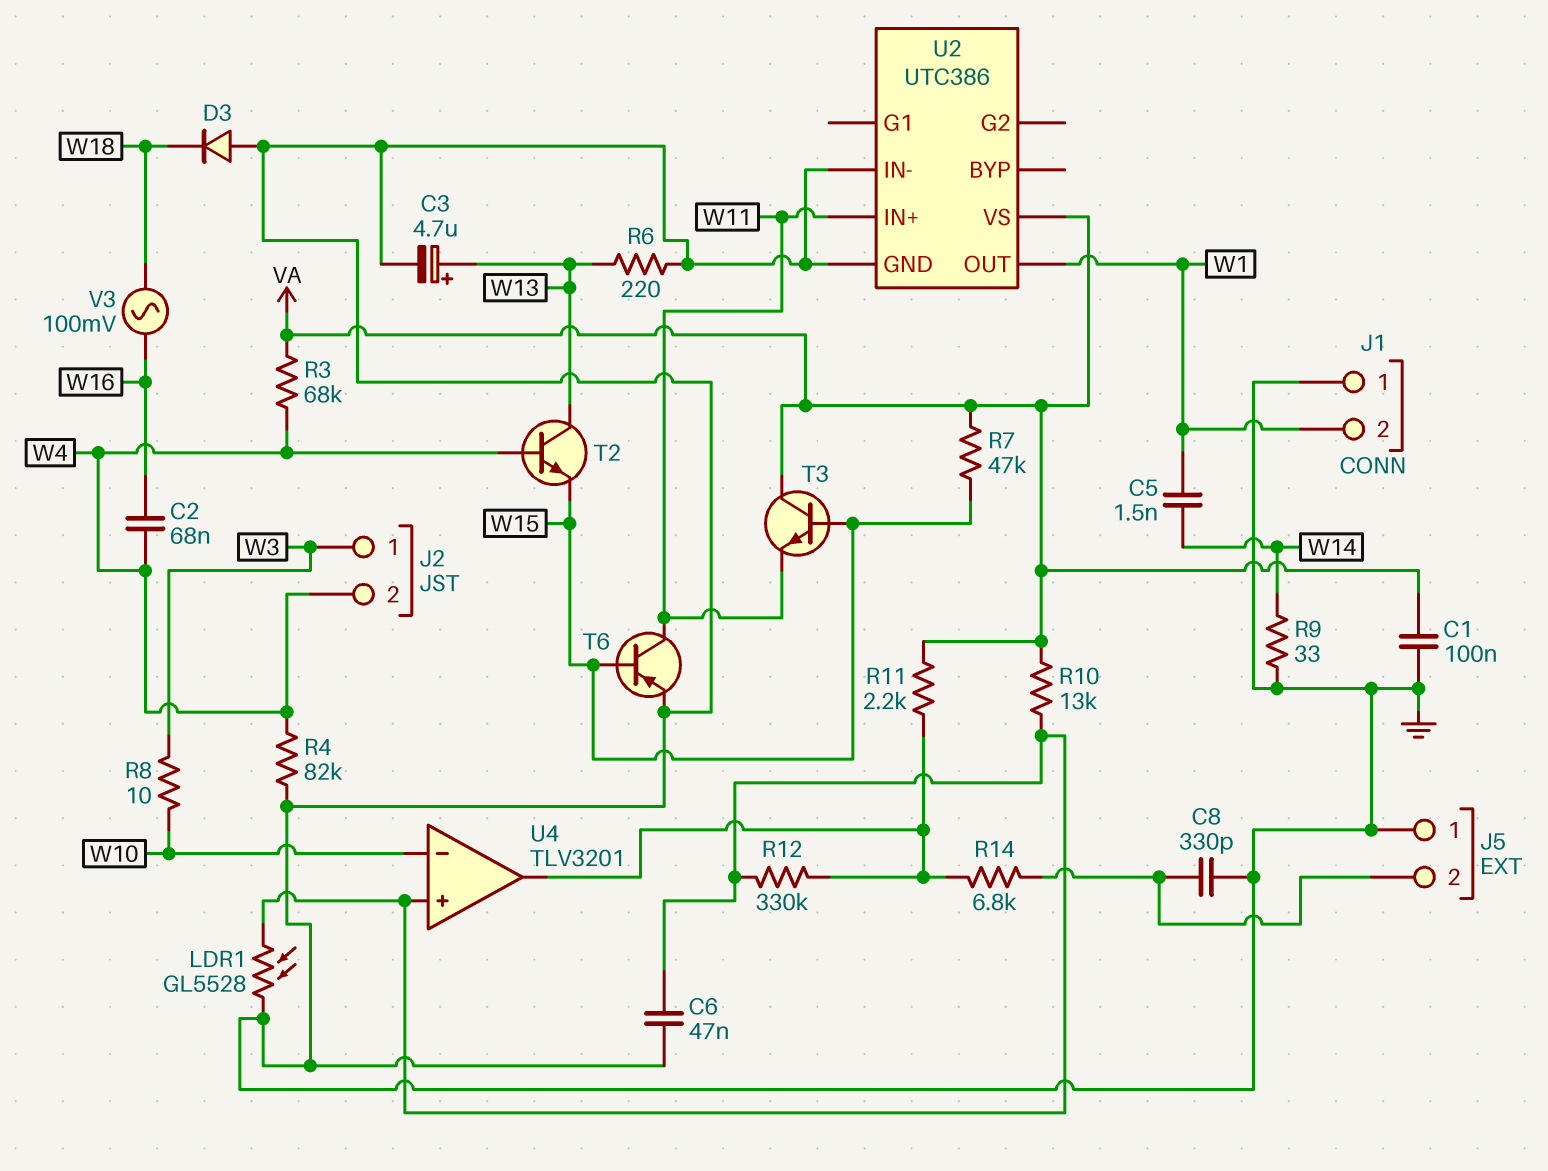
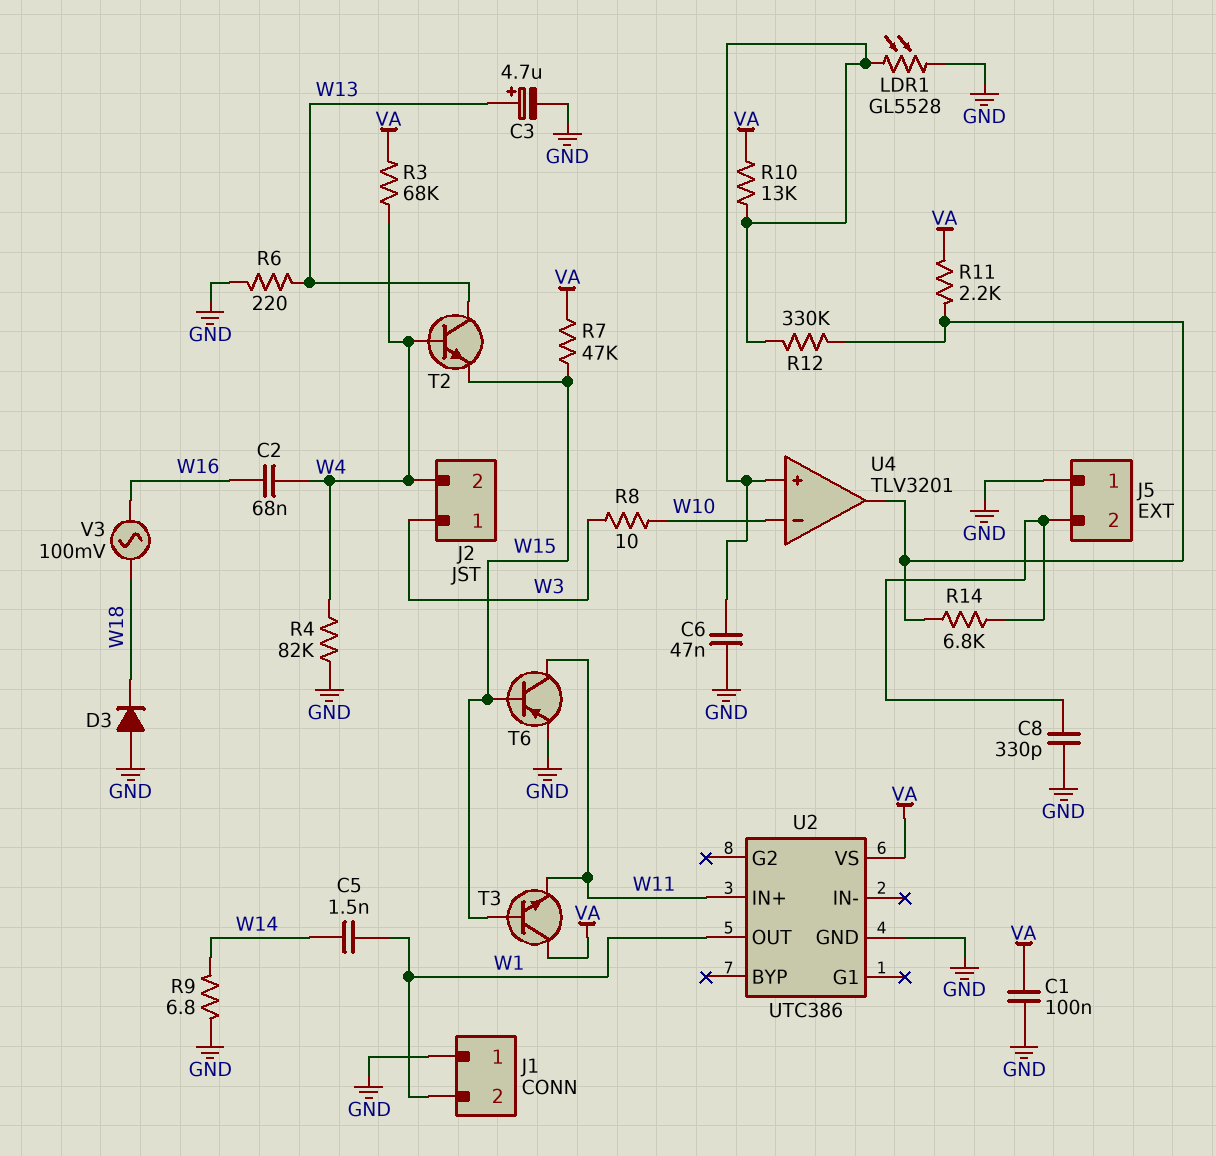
R9: 33 (GND, W14) -> 6.8 (GND, W14)
U2 pin IN-: GND -> none

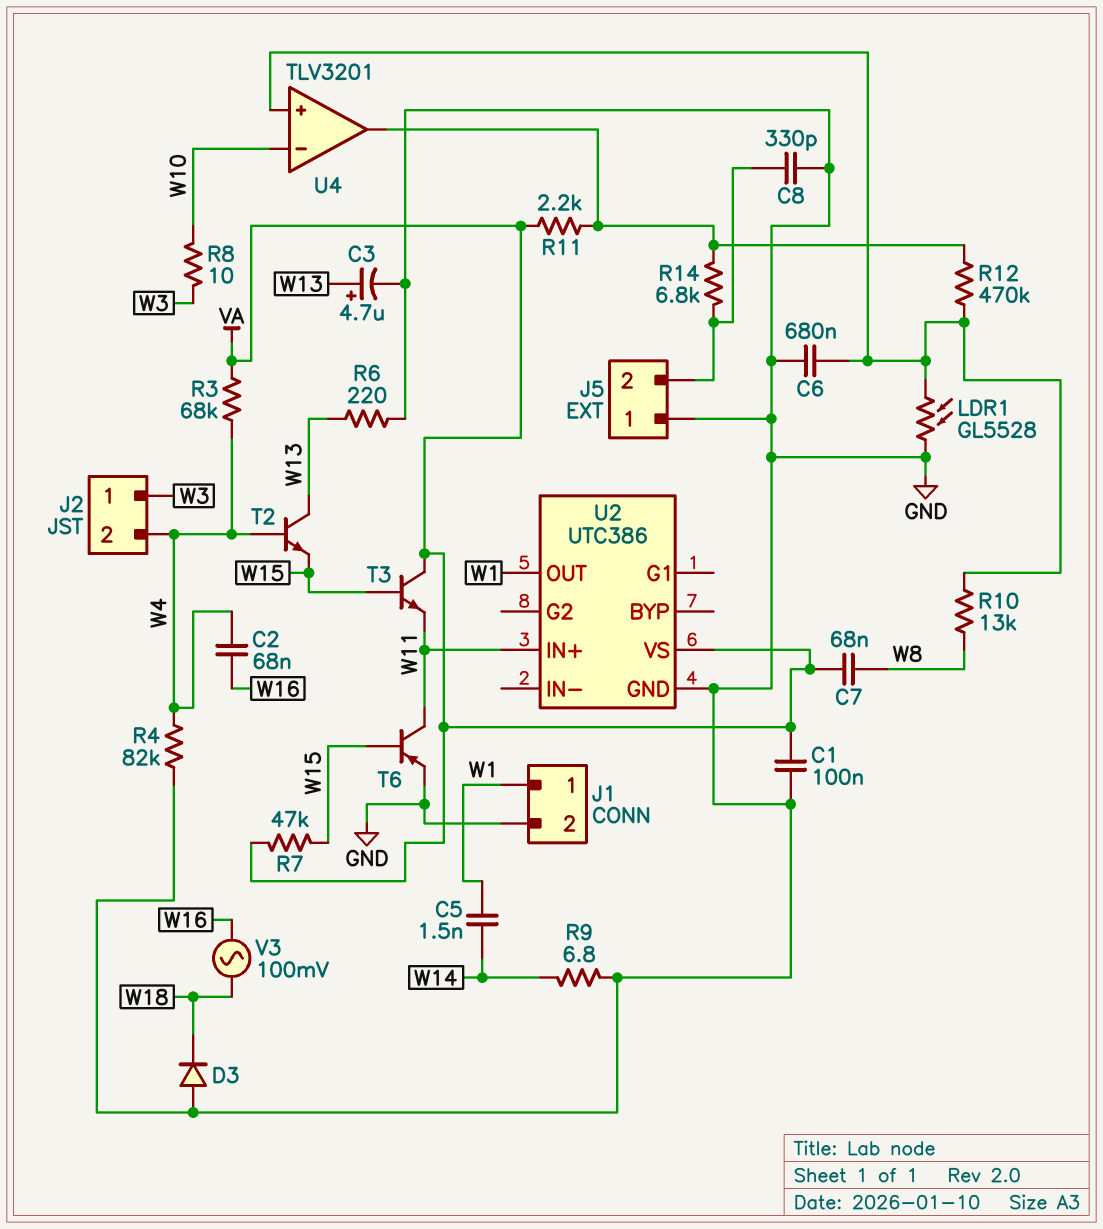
C6: 47nF (GND, U4/in+) -> 680nF (GND, U4/in+)
C7: none -> 68nF (VA, W8)
J1 pin 1: GND -> W1
J1 pin 2: W1 -> GND
R10: 13k (U4/in+, VA) -> 13k (U4/in+, W8)
R12: 330k (U4/in+, U4/out) -> 470k (U4/in+, U4/out)

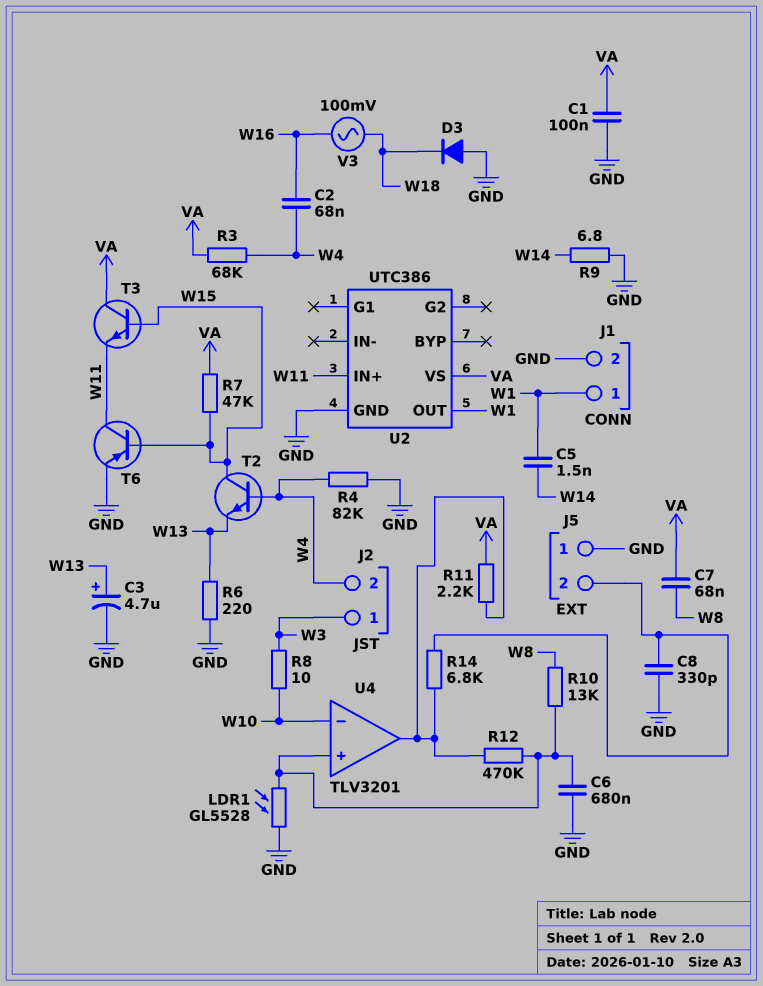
T2: NPN (B W4, C W13, E W15) -> NPN (B W4, C W15, E W13)

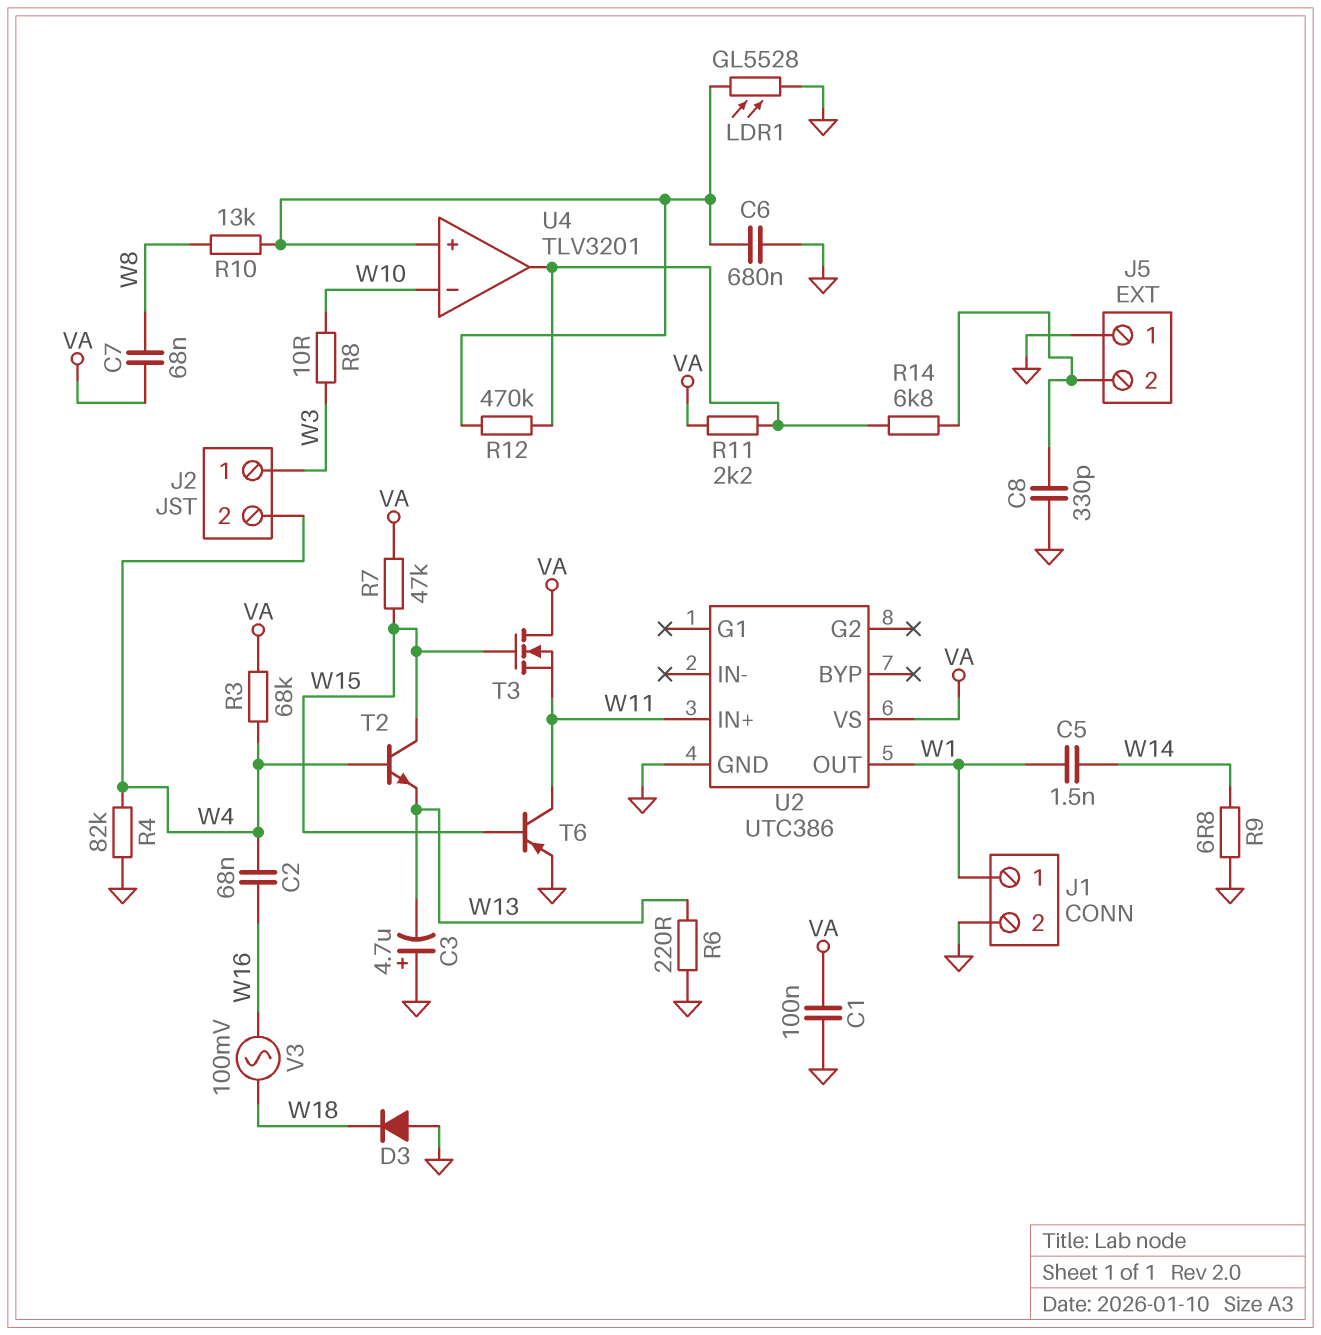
C3: 4.7uF (plus W13, minus GND) -> 4.7uF (plus GND, minus W13)
T3: NPN (B W15, C VA, E W11) -> NMOS (G W15, D VA, S W11)

